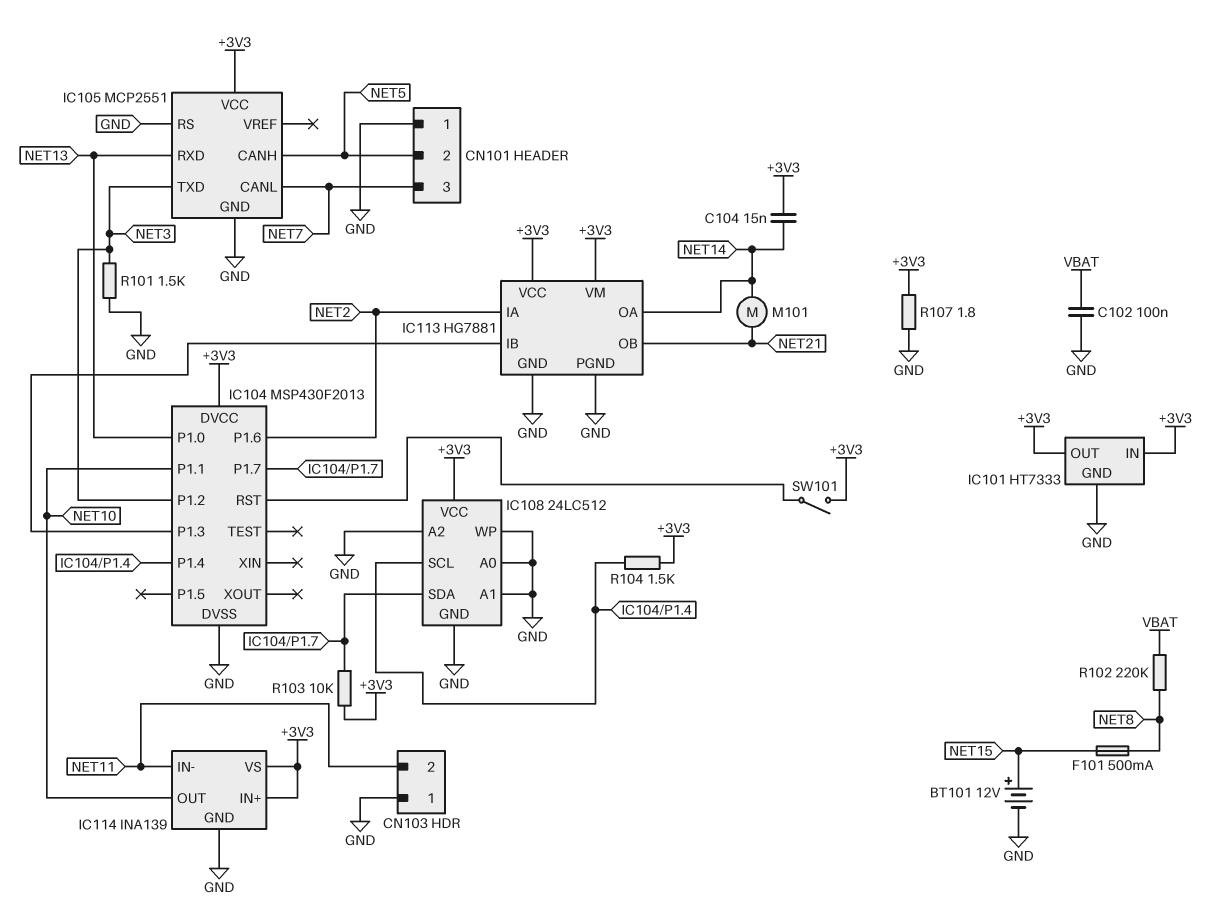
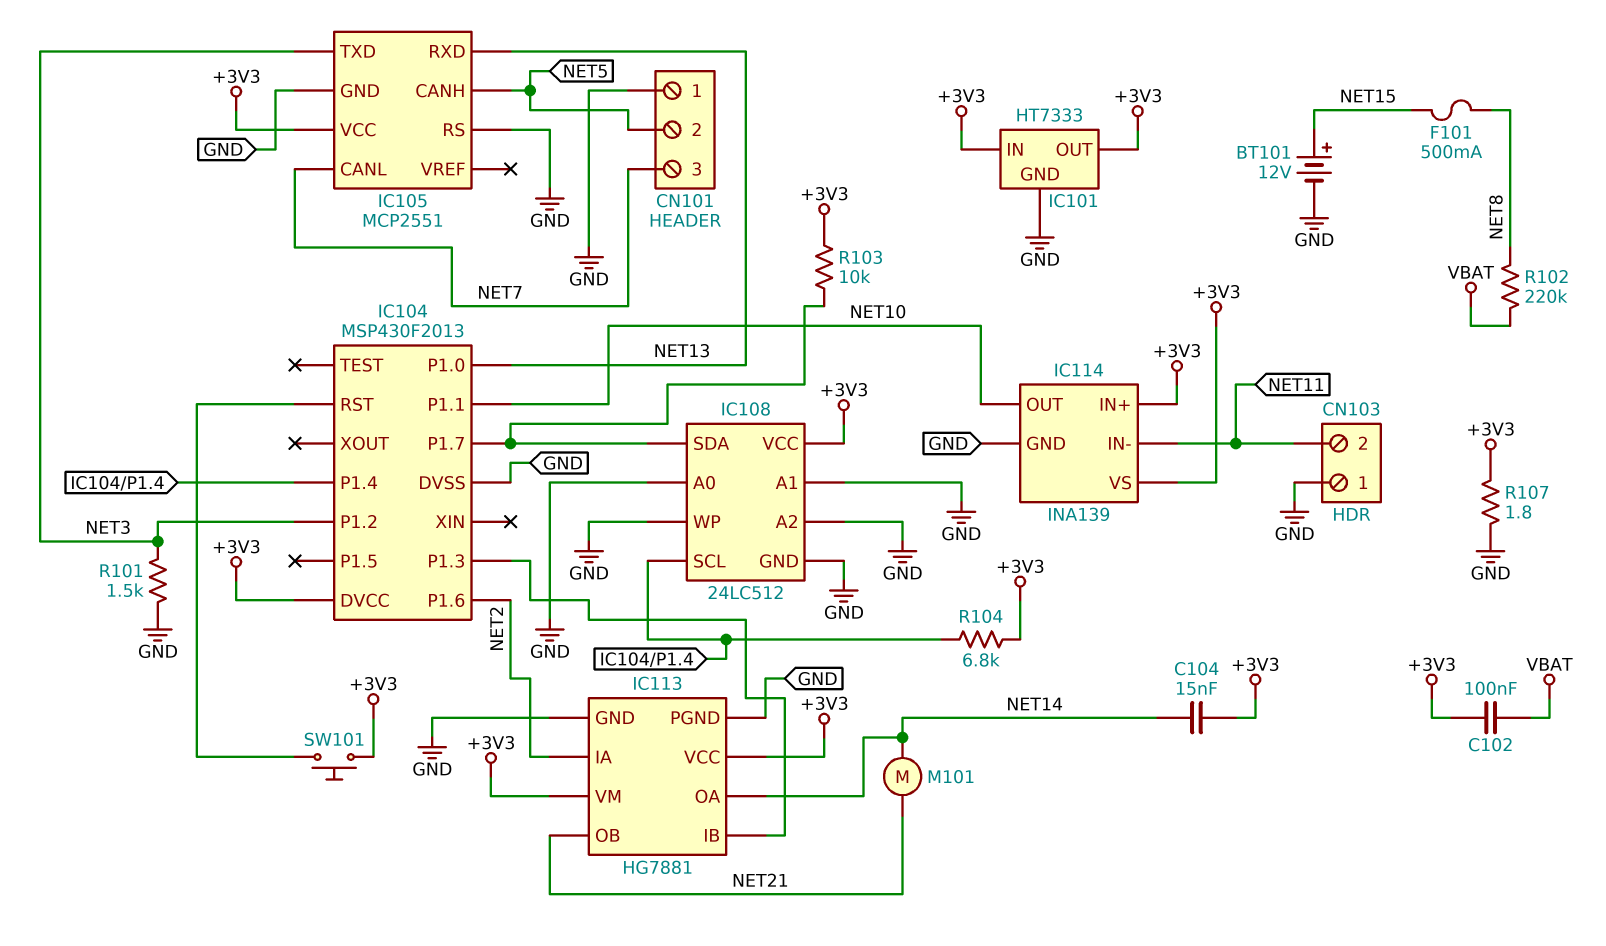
C102: 100nF (GND, VBAT) -> 100nF (+3V3, VBAT)
R104: 1.5k (+3V3, IC104/P1.4) -> 6.8k (+3V3, IC104/P1.4)
SW101: switch (+3V3, IC104/RST) -> button (+3V3, IC104/RST)

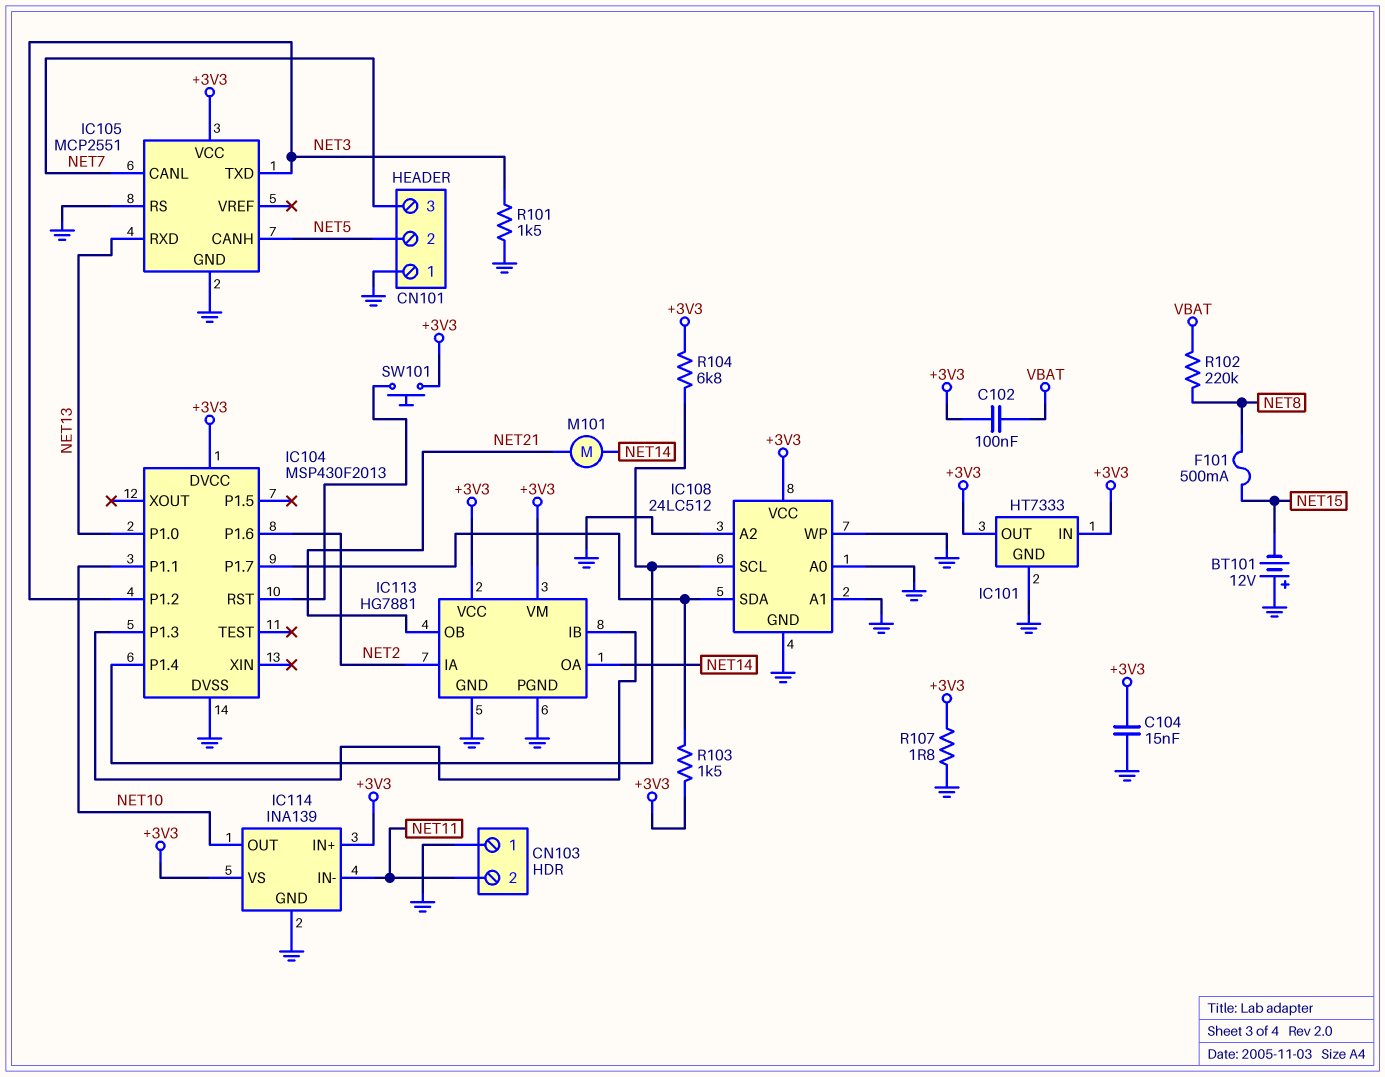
BT101: 12V (plus NET15, minus GND) -> 12V (plus GND, minus NET15)
C104: 15nF (+3V3, NET14) -> 15nF (+3V3, GND)
R103: 10k (+3V3, IC104/P1.7) -> 1.5k (+3V3, IC104/P1.7)

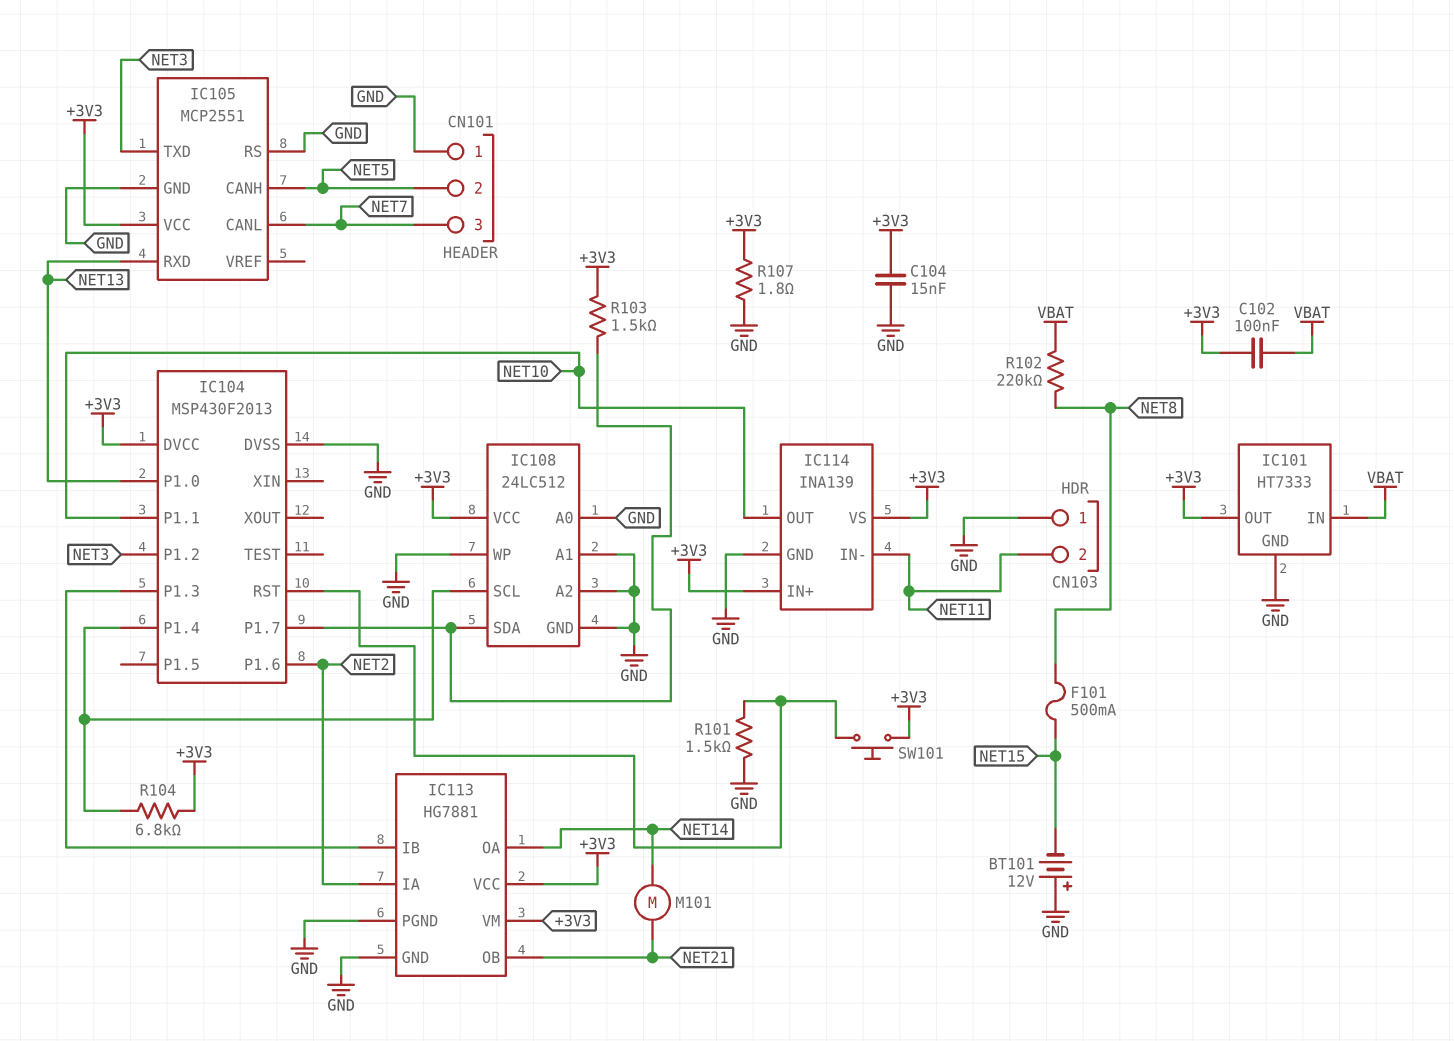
IC101 pin IN: +3V3 -> VBAT
R101: 1.5k (GND, NET3) -> 1.5k (GND, IC104/RST)

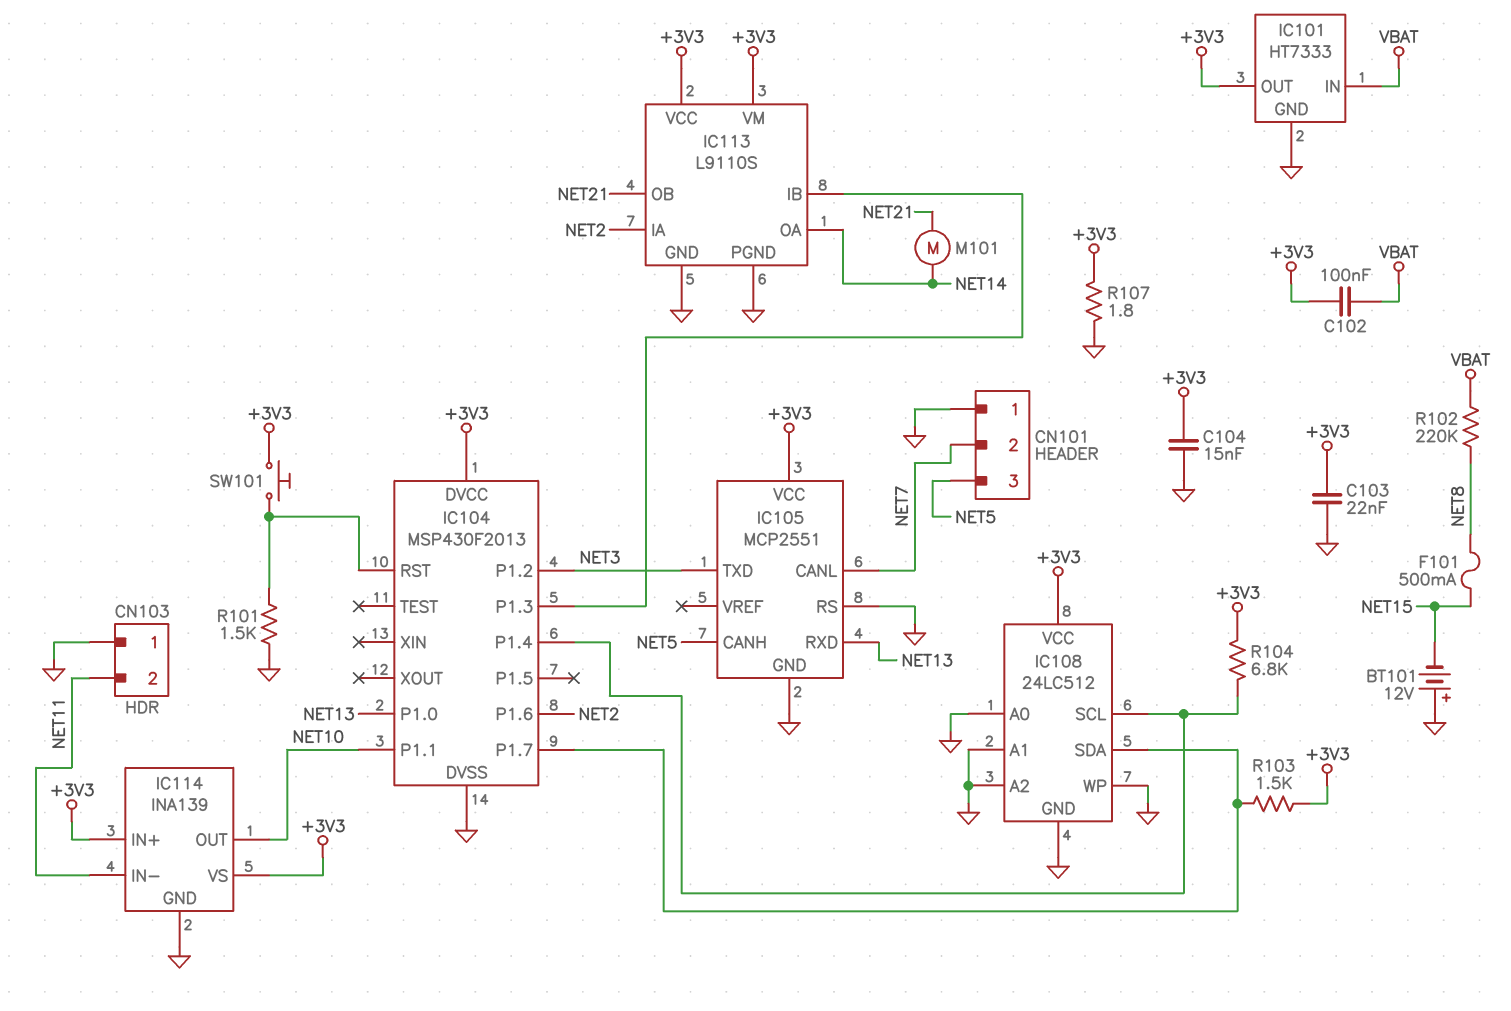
C103: none -> 22nF (+3V3, GND)
CN101 pin 2: NET5 -> NET7
CN101 pin 3: NET7 -> NET5
IC113: HG7881 -> L9110S

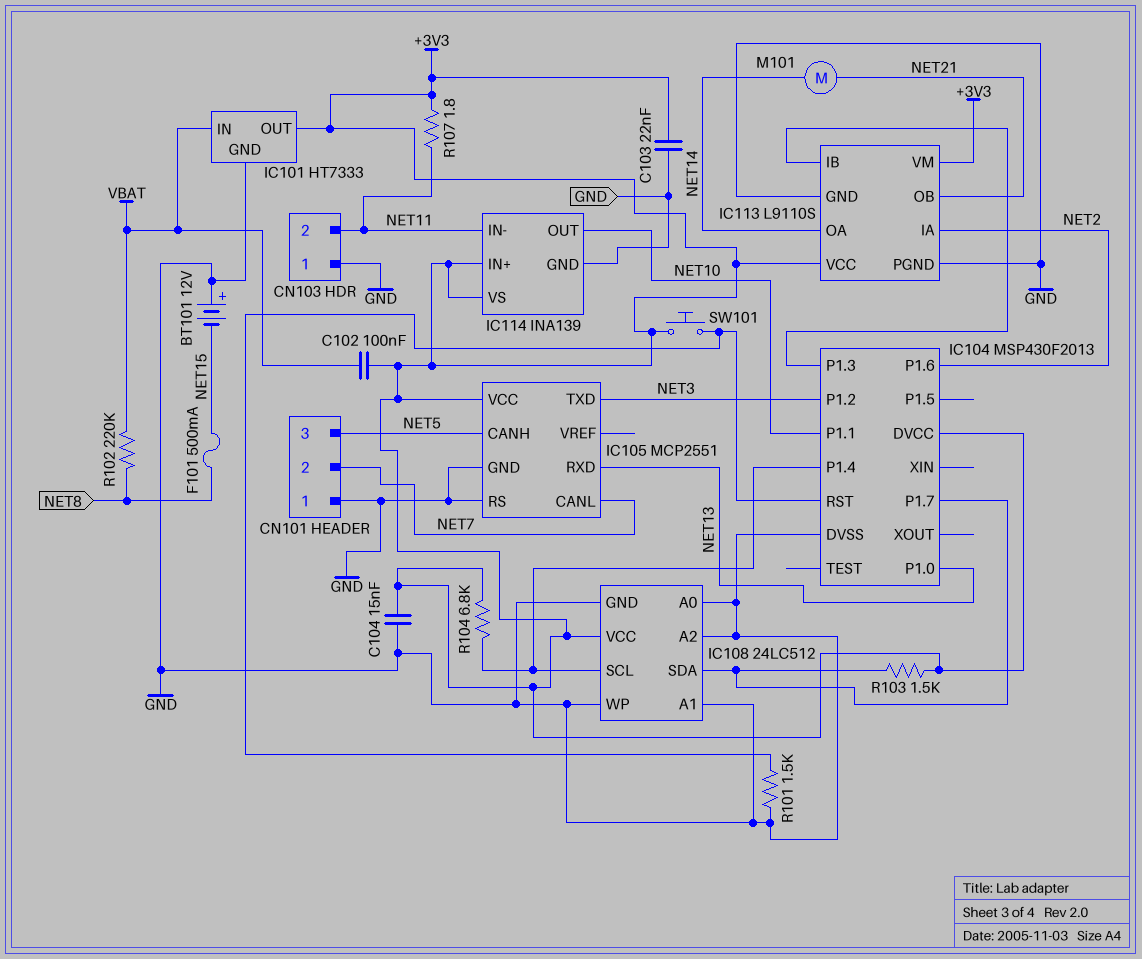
R107: 1.8 (+3V3, GND) -> 1.8 (+3V3, NET11)

